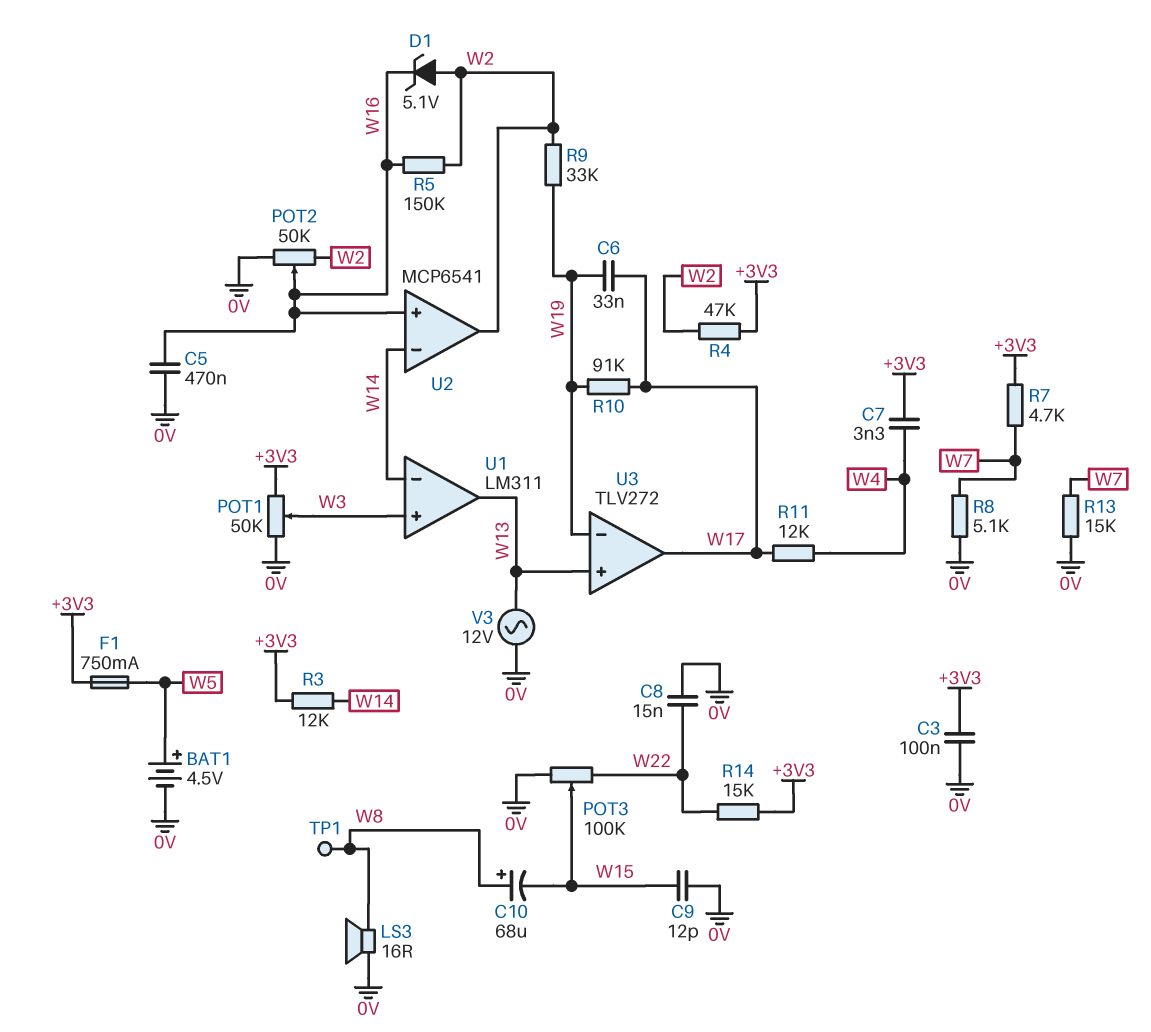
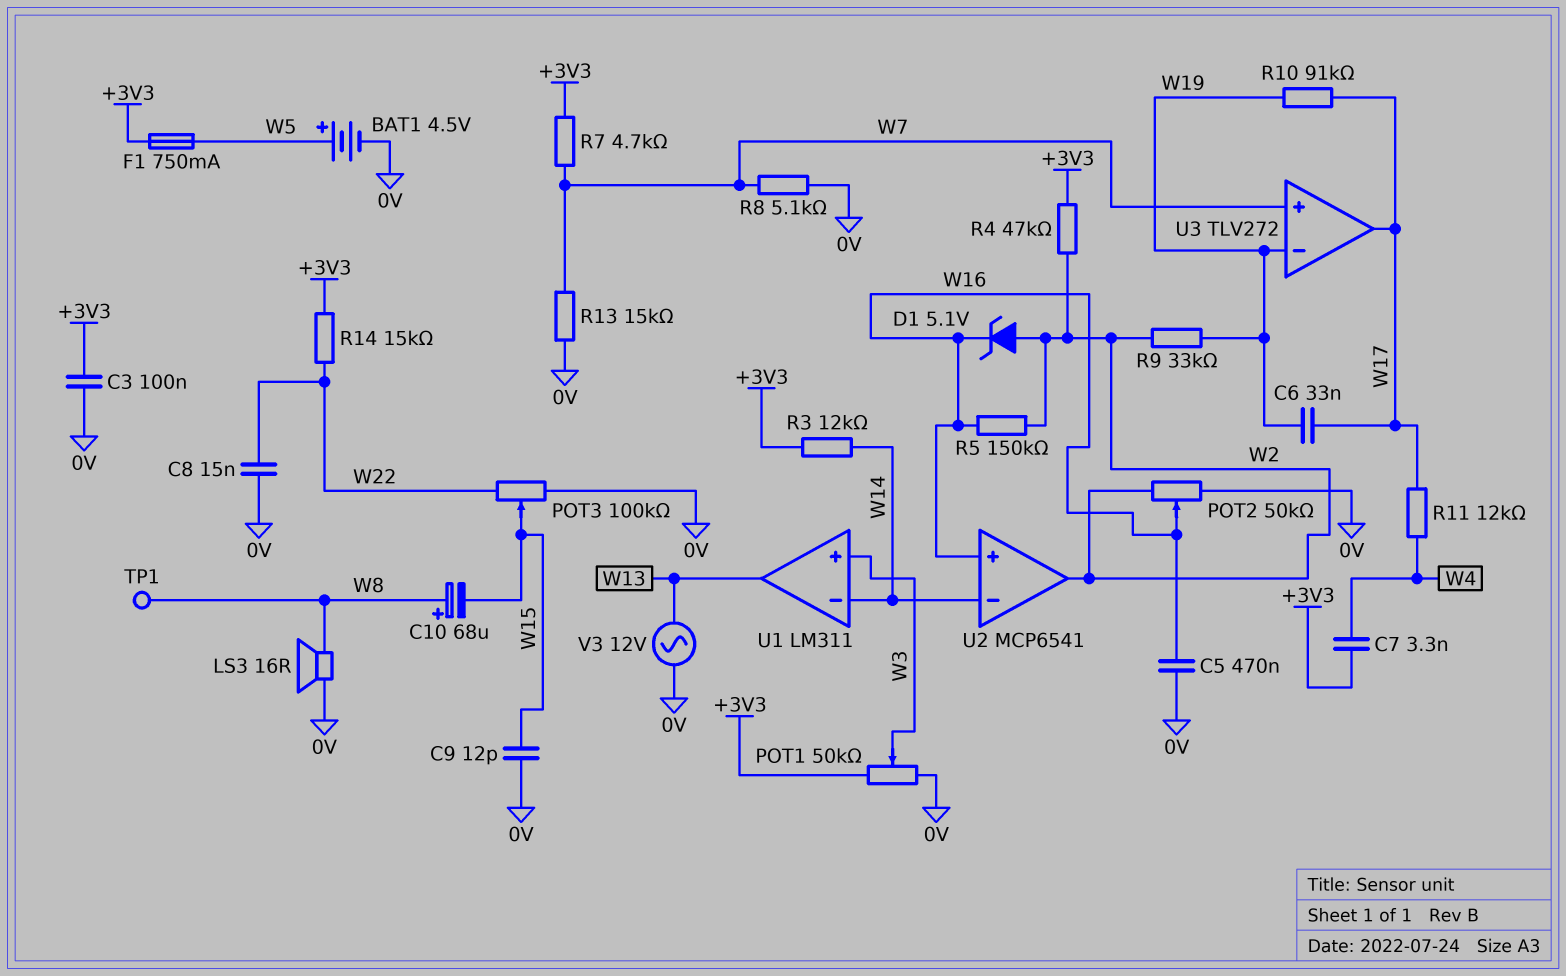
U3 pin in+: W13 -> W7

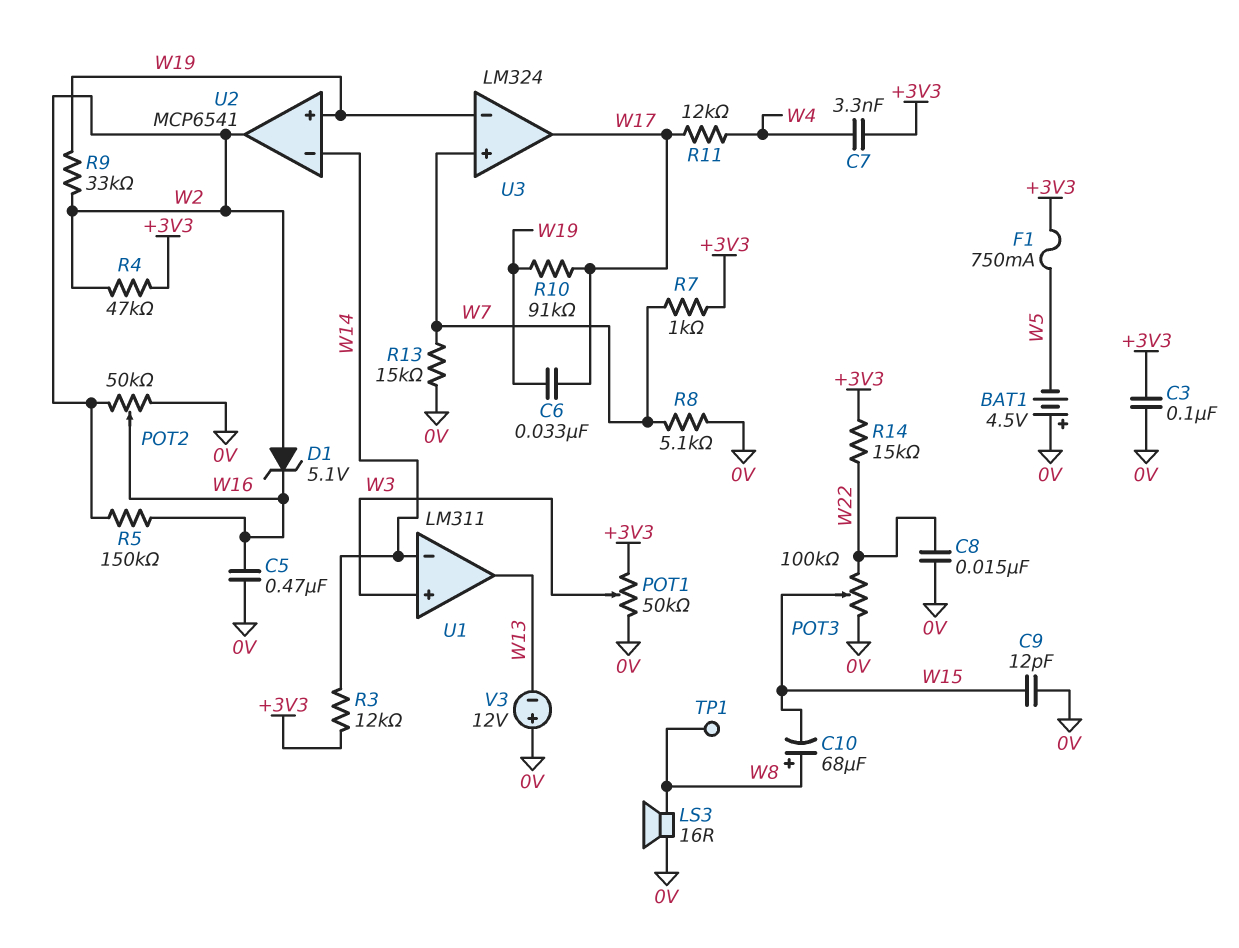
BAT1: 4.5V (plus W5, minus 0V) -> 4.5V (plus 0V, minus W5)
R7: 4.7k (+3V3, W7) -> 1k (+3V3, W7)
U2 pin in+: W16 -> W19
U3: TLV272 -> LM324
V3: AC 12V (0V, W13) -> 12V (plus 0V, minus W13)

